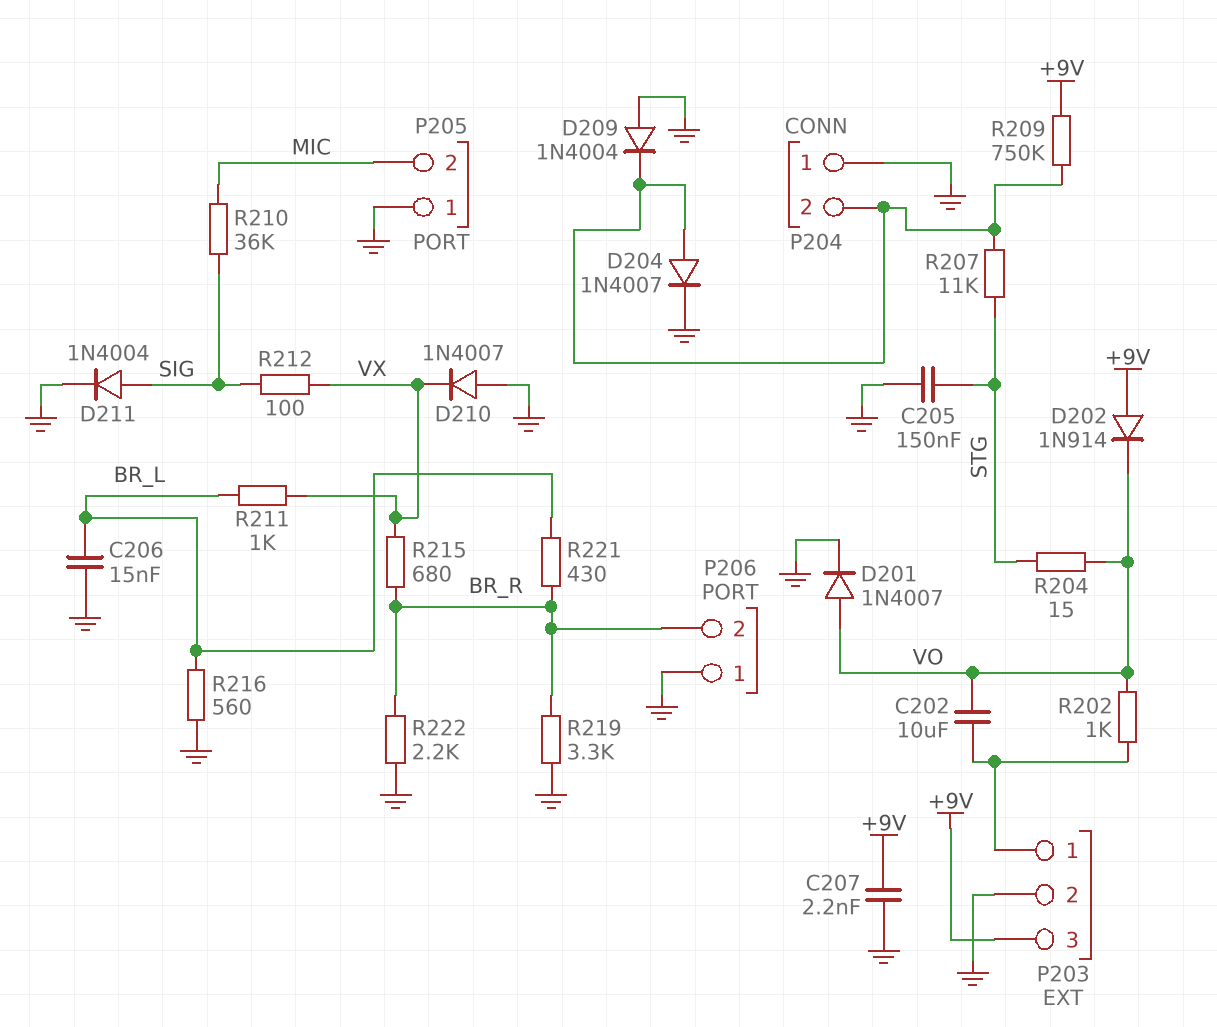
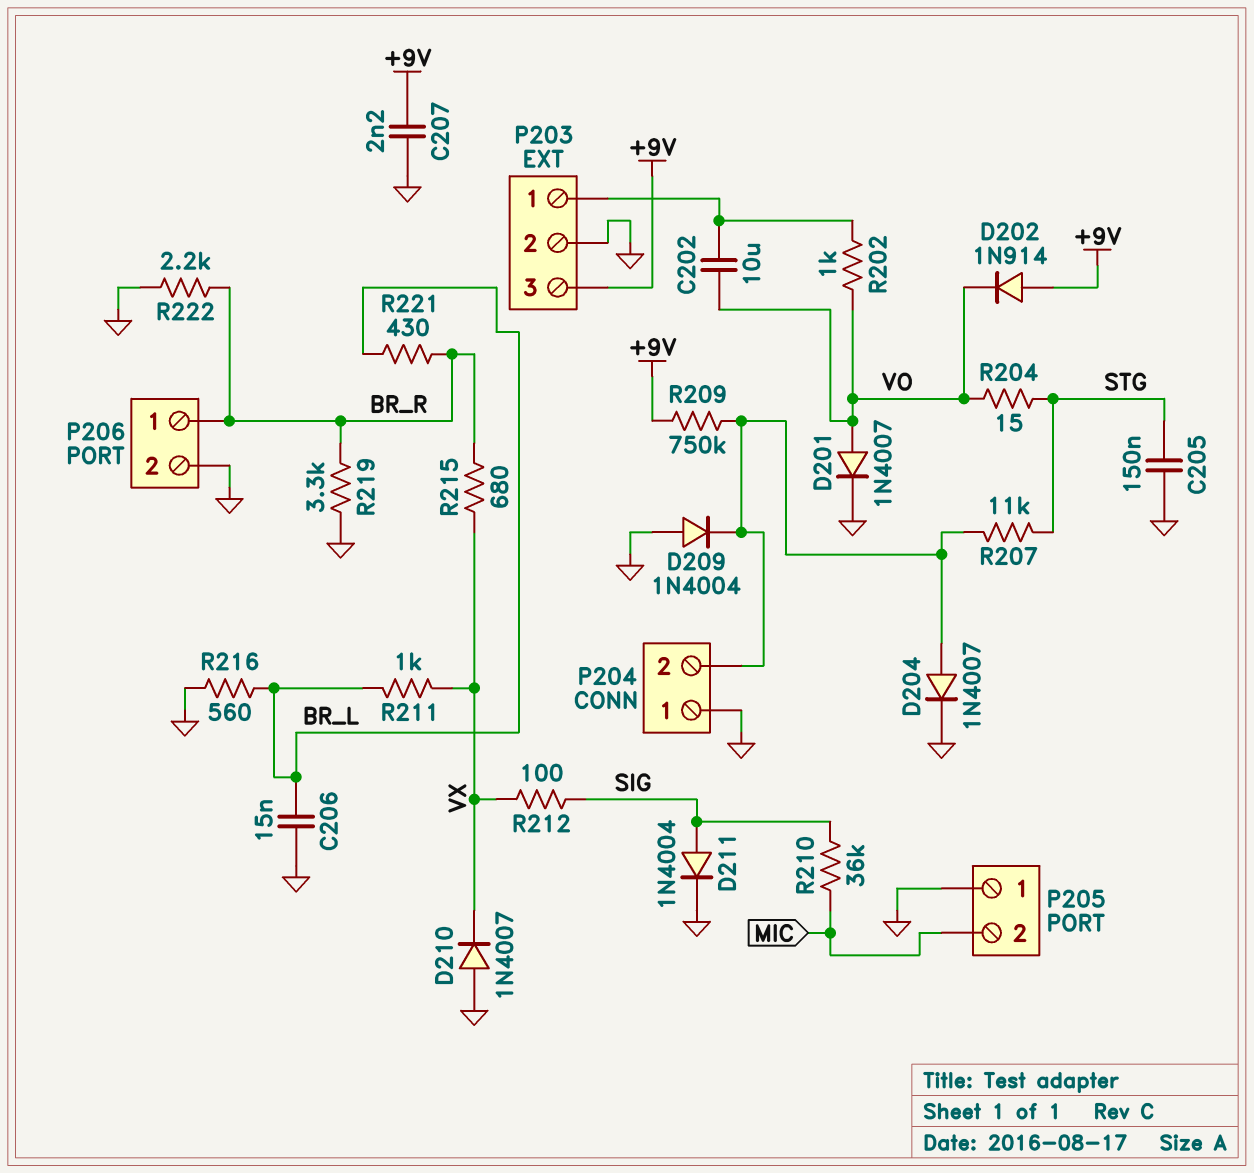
P206 pin 1: GND -> BR_R
P206 pin 2: BR_R -> GND

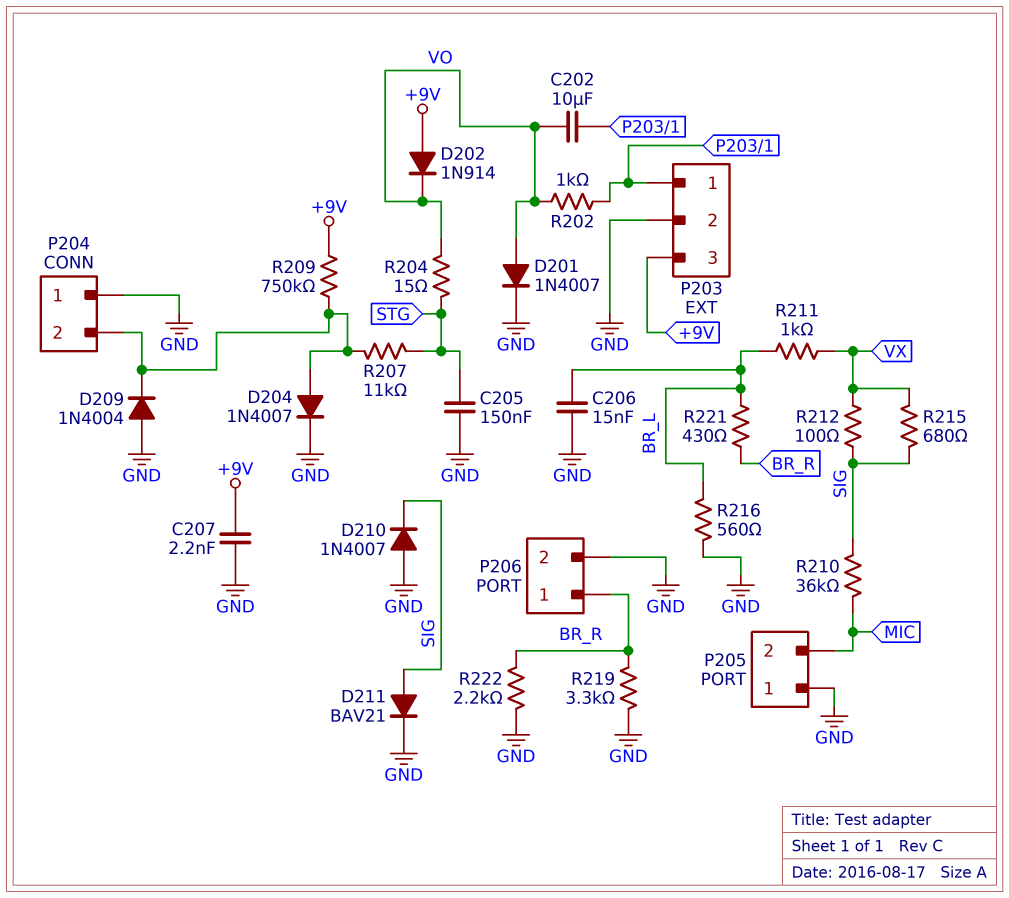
D210: diode 1N4007 (A GND, K VX) -> diode 1N4007 (A GND, K SIG)
D211: diode 1N4004 (A SIG, K GND) -> diode BAV21 (A SIG, K GND)
R215: 680 (BR_R, VX) -> 680 (SIG, VX)

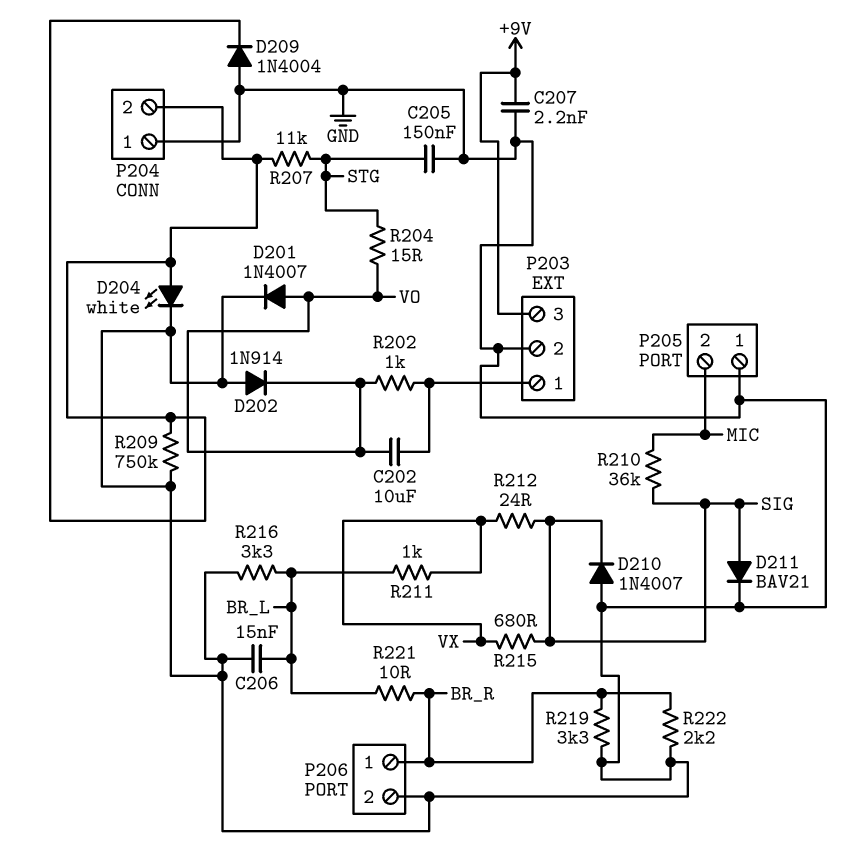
D202: diode 1N914 (A +9V, K VO) -> diode 1N914 (A GND, K VO)
D204: diode 1N4007 (A P204/2, K GND) -> LED white (A P204/2, K GND)
R209: 750k (+9V, P204/2) -> 750k (GND, P204/2)
R212: 100 (SIG, VX) -> 24 (SIG, VX)
R216: 560 (BR_L, GND) -> 3.3k (BR_L, GND)
R221: 430 (BR_L, BR_R) -> 10 (BR_L, BR_R)

